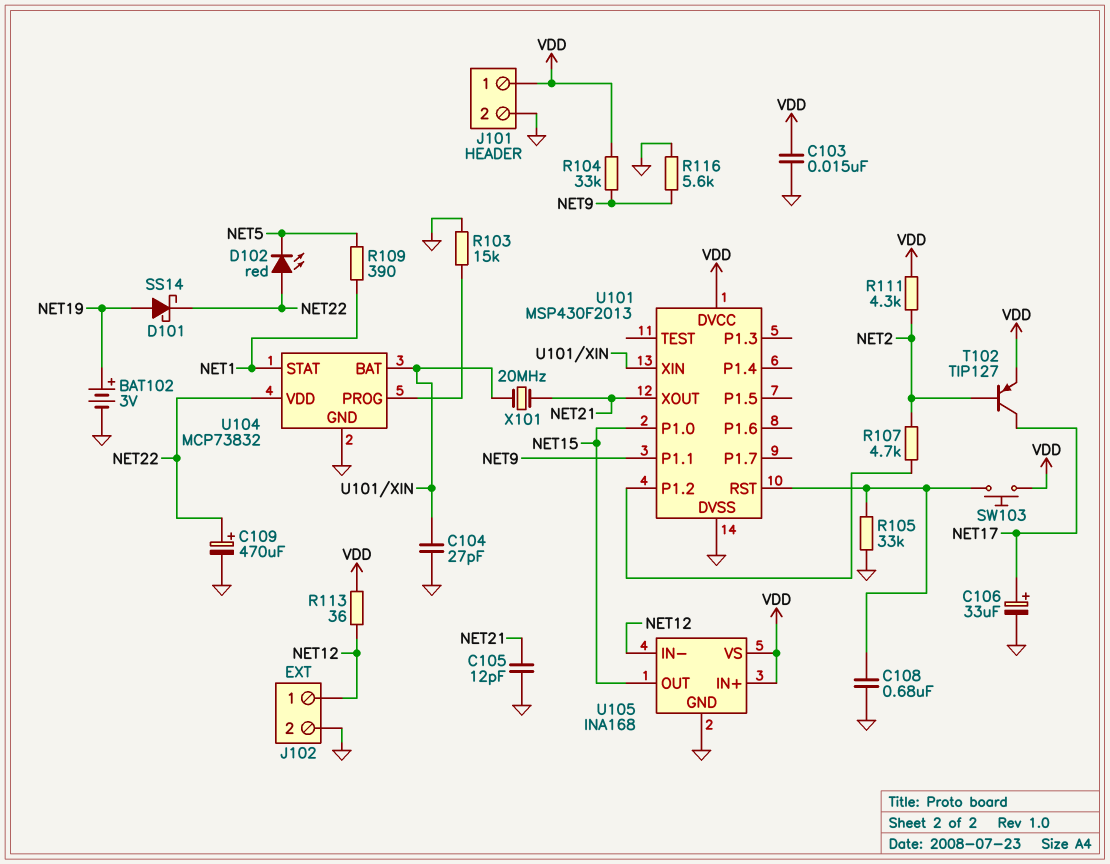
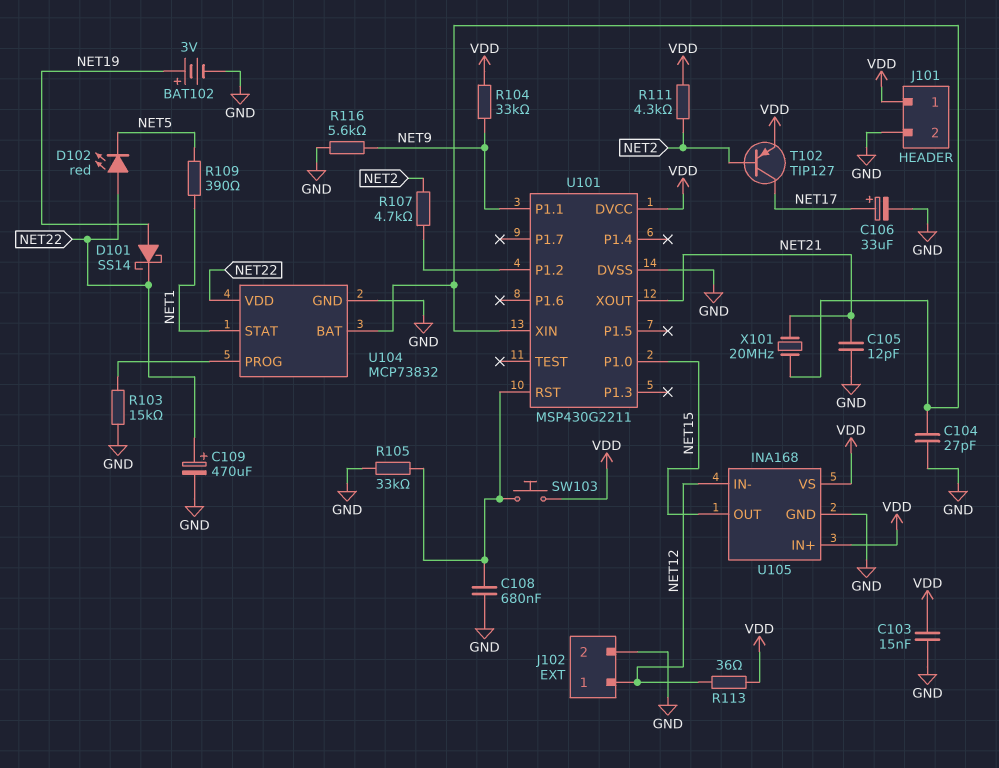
U101: MSP430F2013 -> MSP430G2211

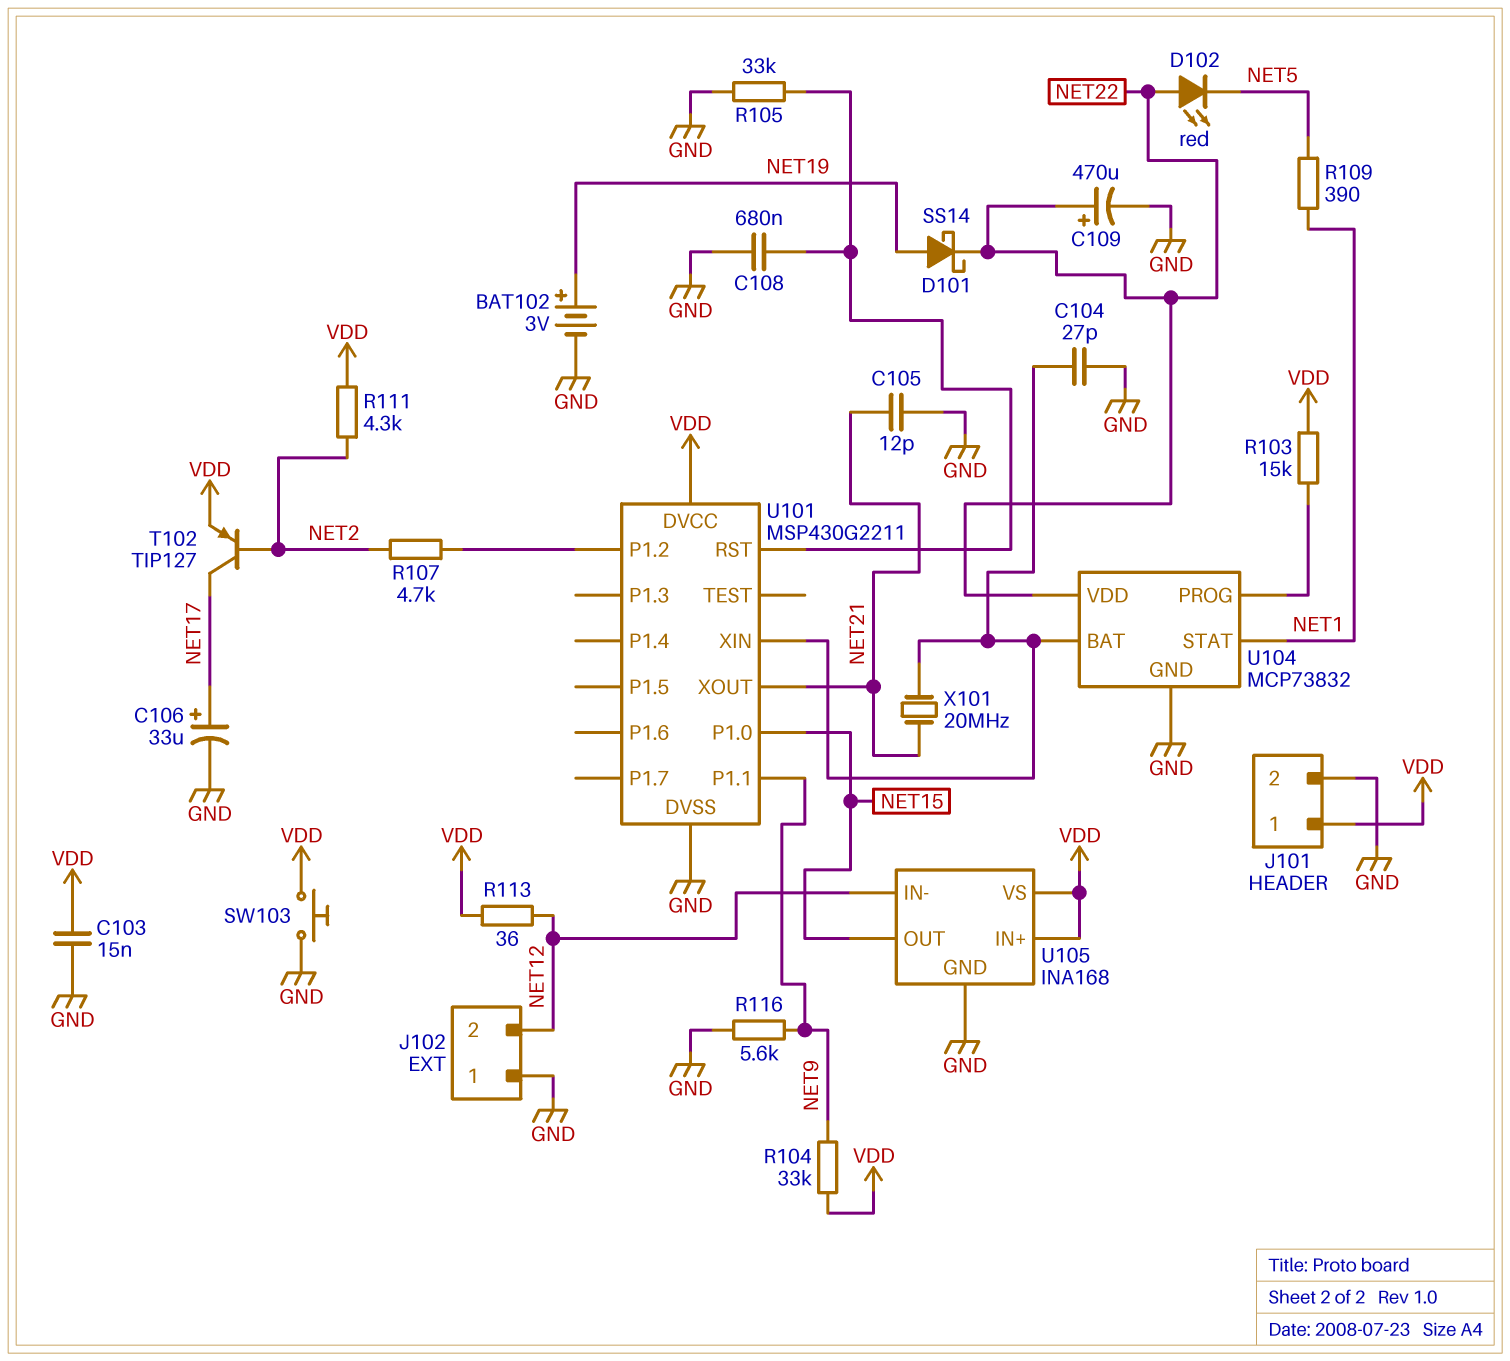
J102 pin 1: NET12 -> GND
J102 pin 2: GND -> NET12
R103: 15k (GND, U104/PROG) -> 15k (U104/PROG, VDD)
SW103: button (U101/RST, VDD) -> button (GND, VDD)

